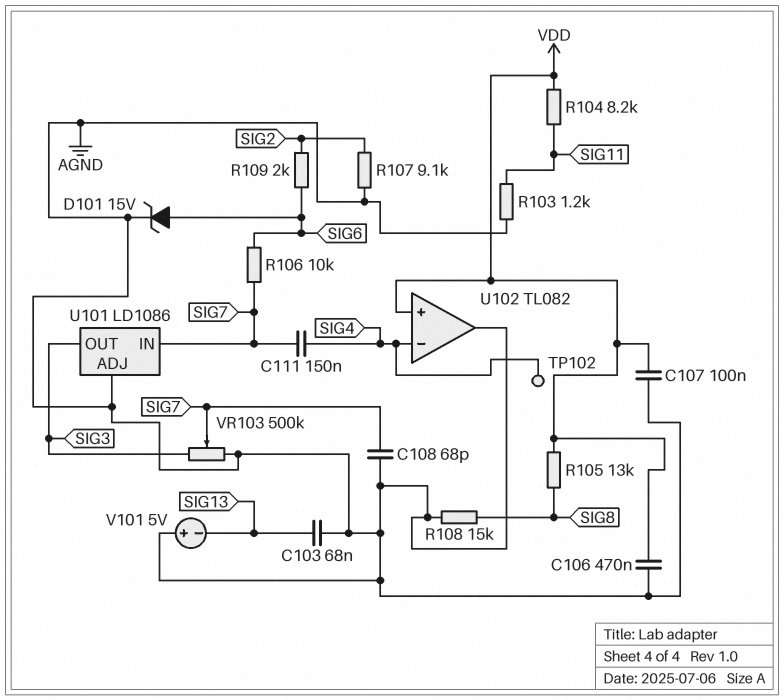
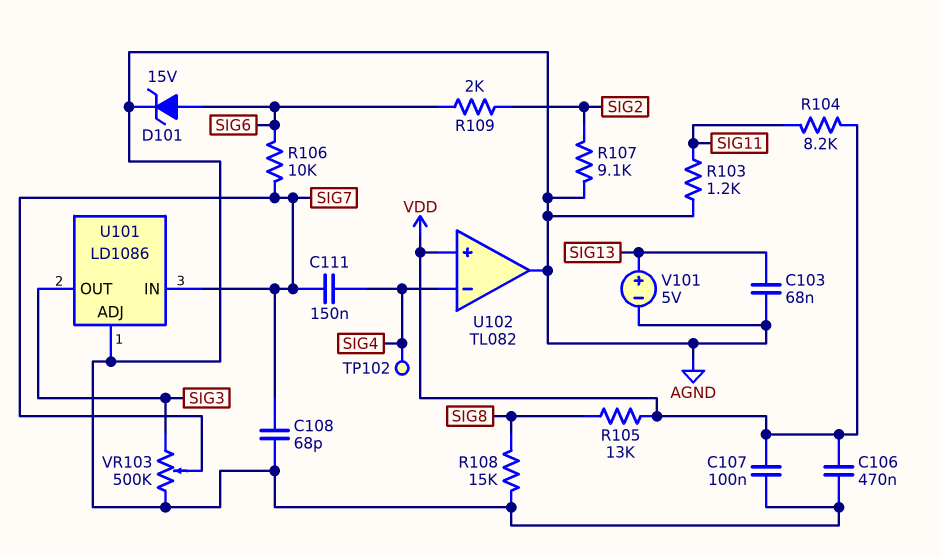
V101: 5V (plus AGND, minus SIG13) -> 5V (plus SIG13, minus AGND)

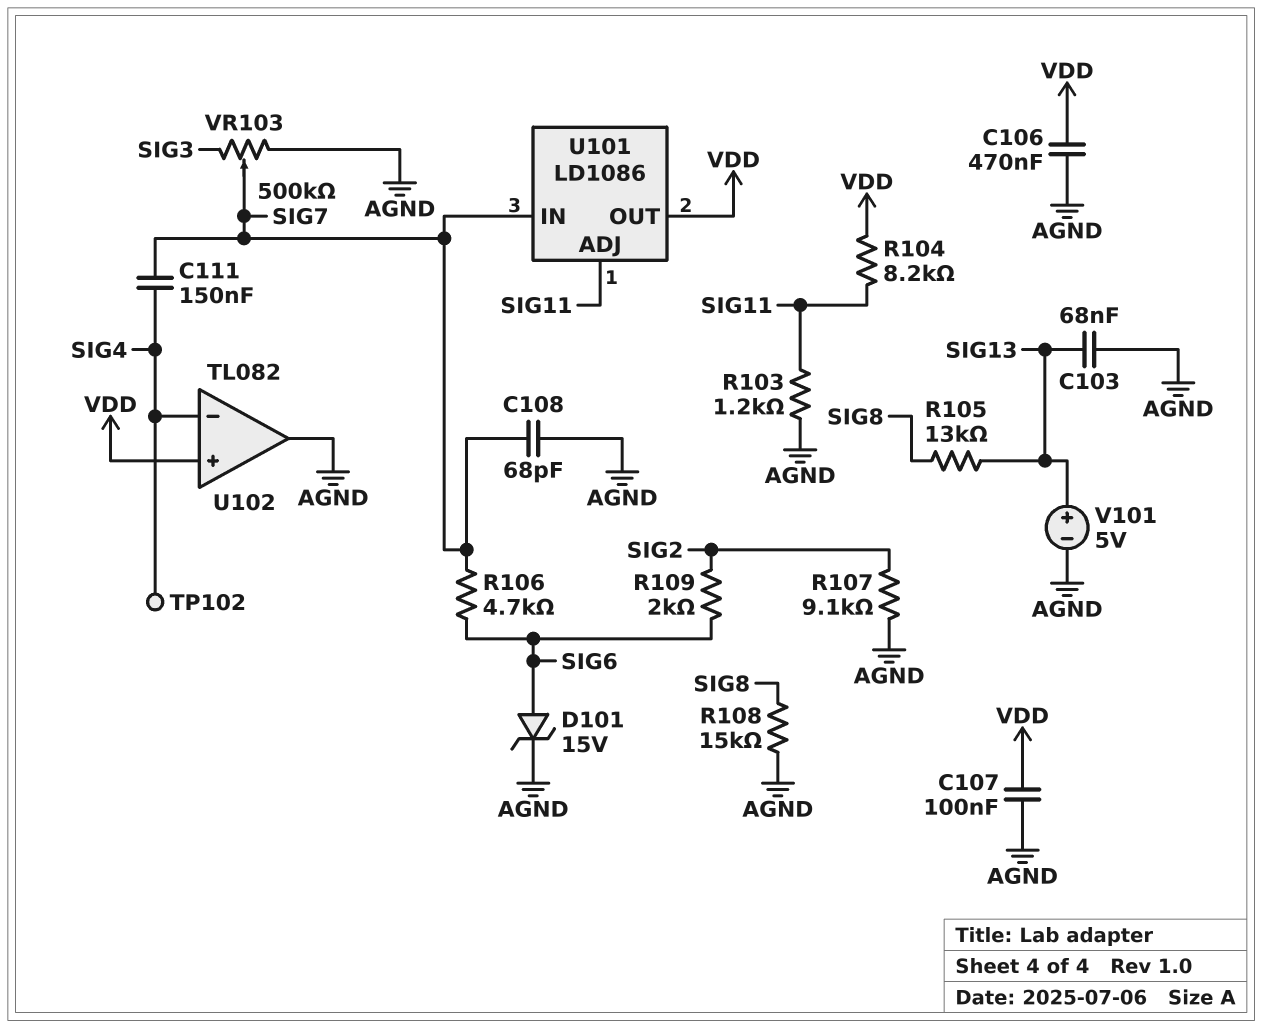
R105: 13k (SIG8, VDD) -> 13k (SIG8, SIG13)
R106: 10k (SIG6, SIG7) -> 4.7k (SIG6, SIG7)
U101 pin ADJ: AGND -> SIG11
U101 pin OUT: SIG3 -> VDD

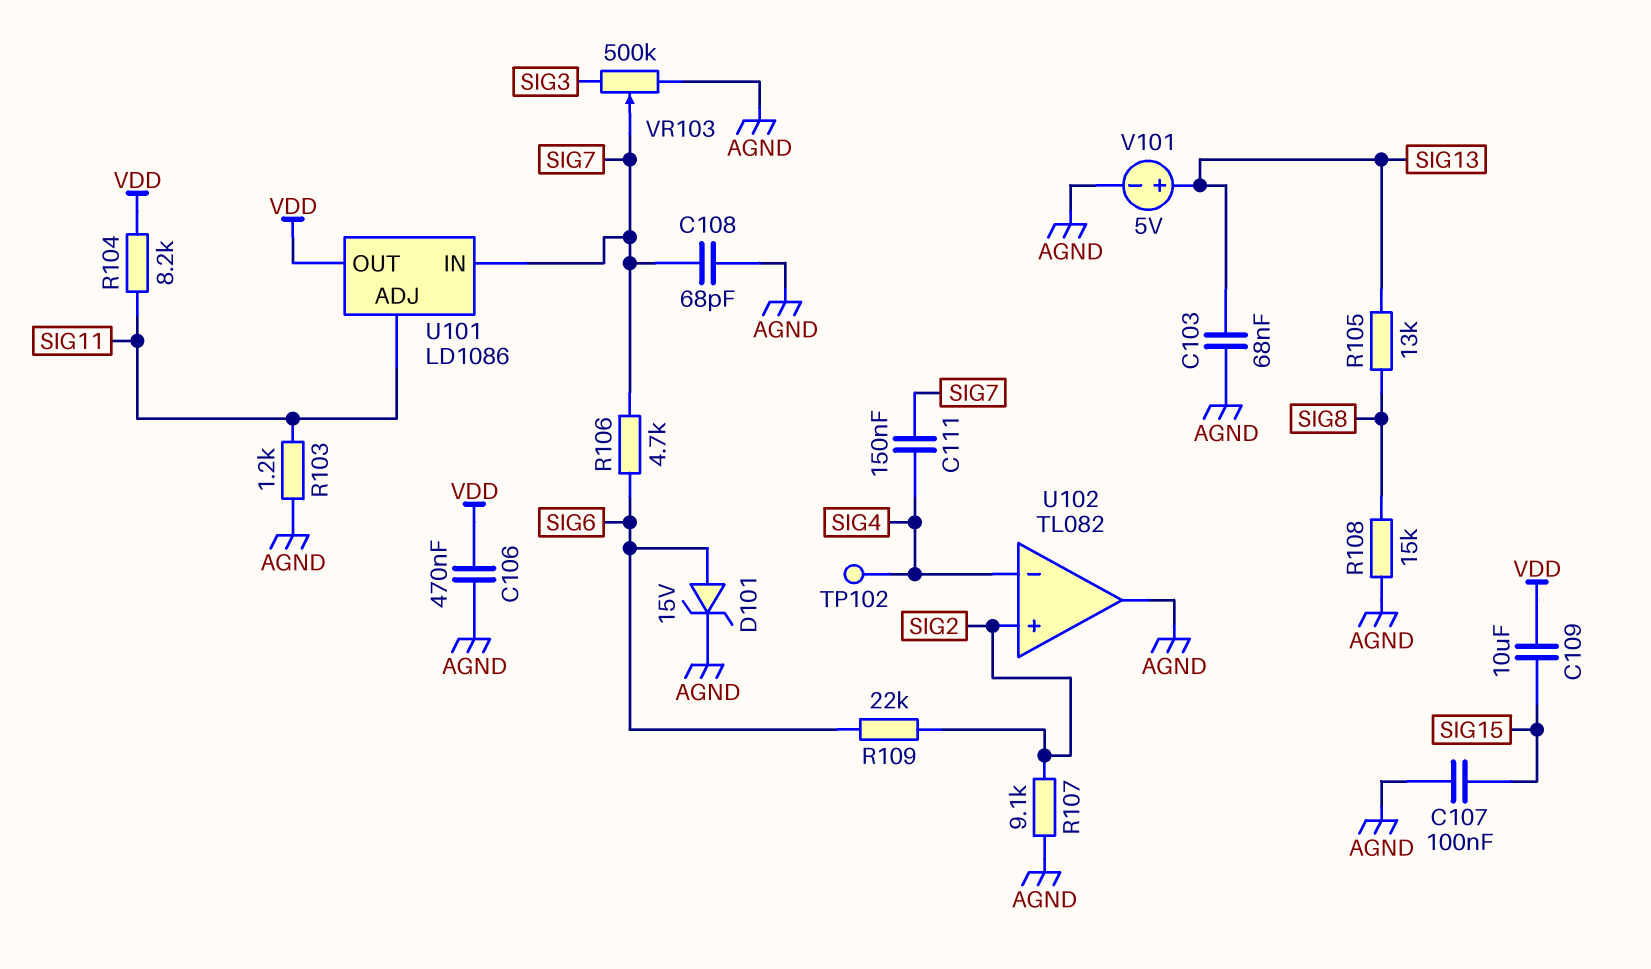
C107: 100nF (AGND, VDD) -> 100nF (AGND, SIG15)
C109: none -> 10uF (SIG15, VDD)
R109: 2k (SIG2, SIG6) -> 22k (SIG2, SIG6)
U102 pin in+: VDD -> SIG2

